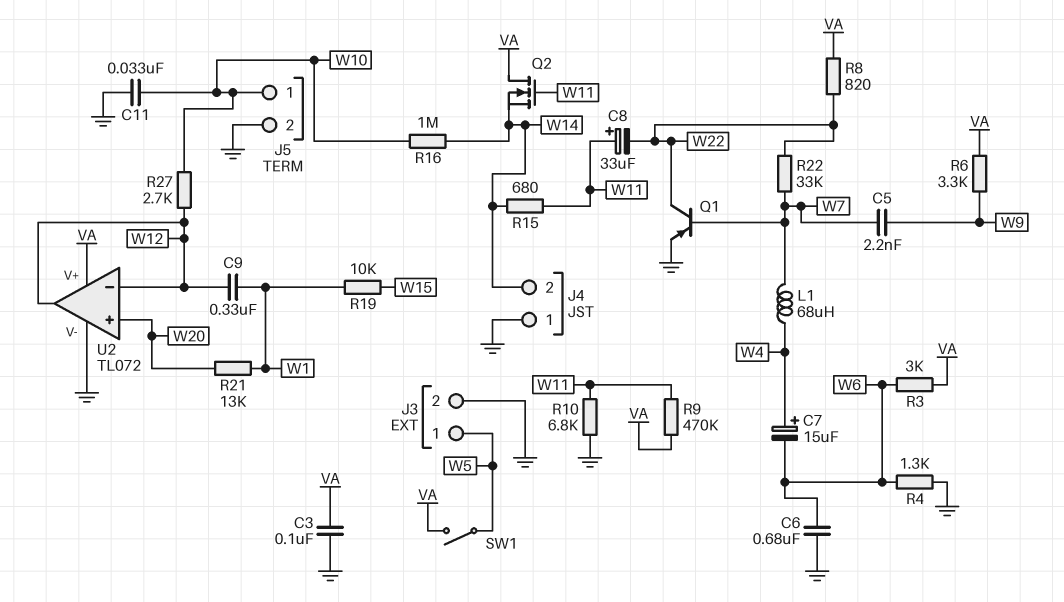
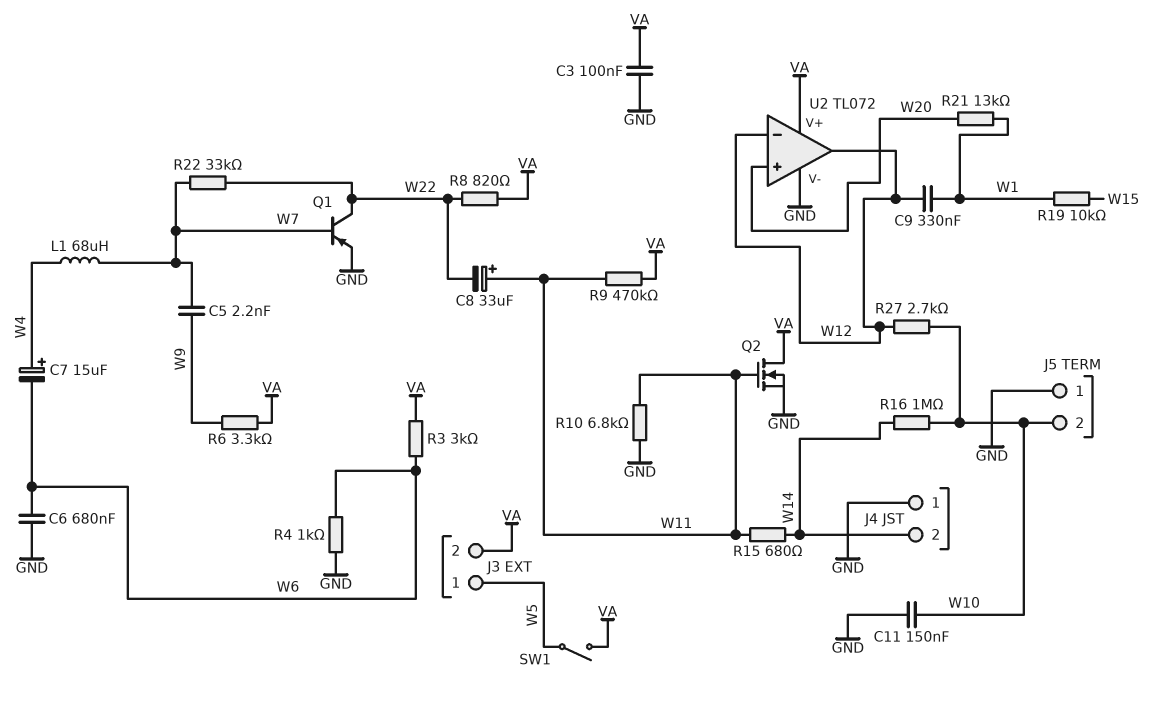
C11: 33nF (GND, W10) -> 150nF (GND, W10)
J3 pin 2: GND -> VA
J5 pin 1: W10 -> GND
J5 pin 2: GND -> W10
Q2: NMOS (G W11, D VA, S W14) -> NMOS (G W11, D VA, S GND)
R4: 1.3k (GND, W6) -> 1k (GND, W6)

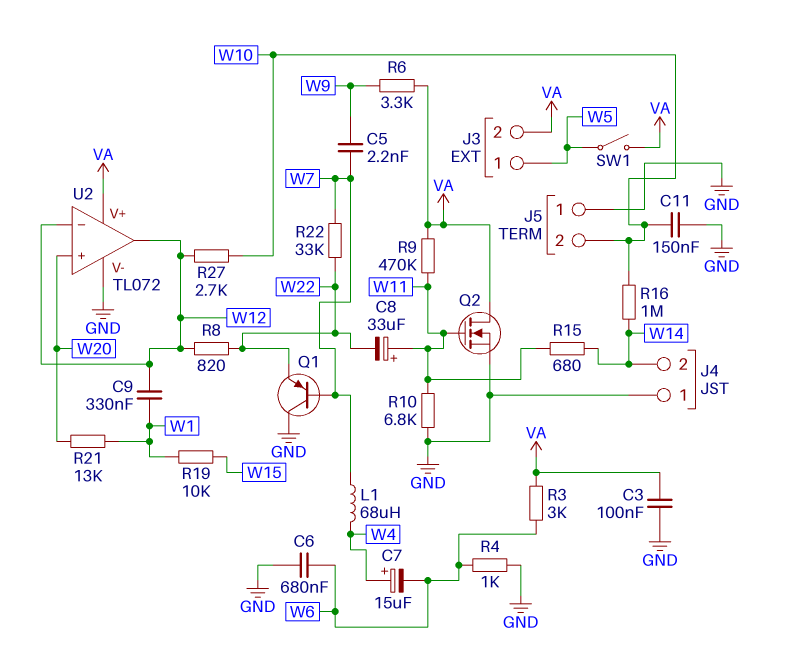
Q1: PNP (B W7, C W22, E GND) -> PNP (B W7, C GND, E W22)
R8: 820 (VA, W22) -> 820 (W12, W22)

